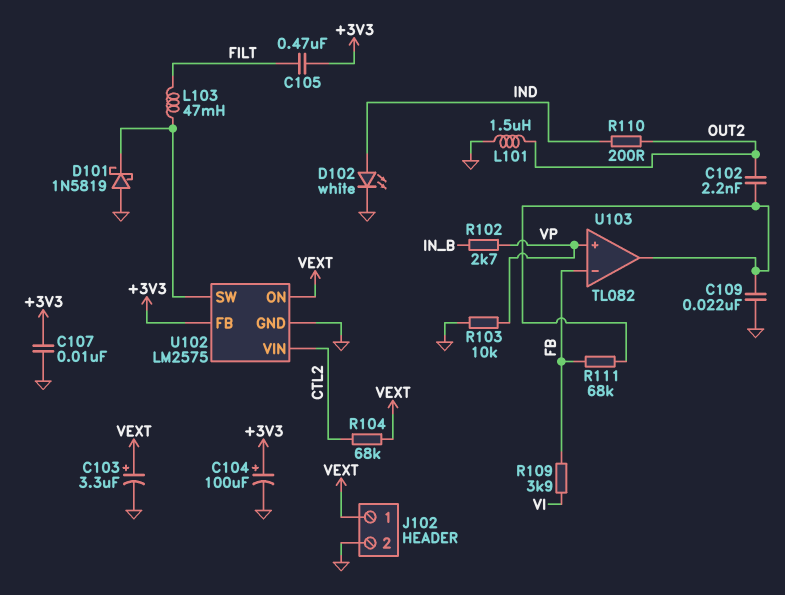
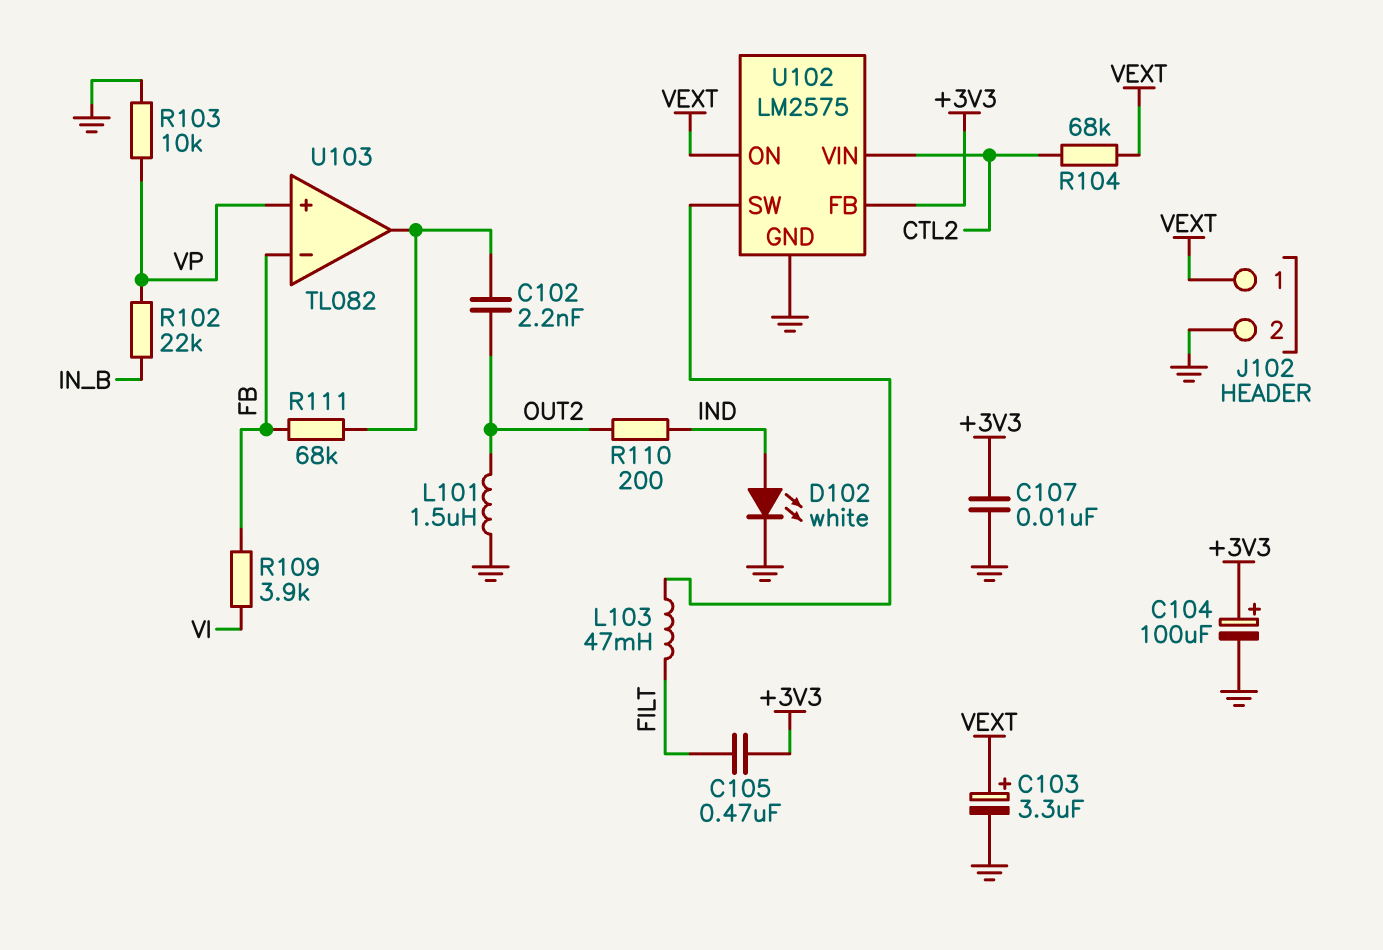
C109: 22nF (GND, U103/out) -> none
D101: schottky 1N5819 (A GND, K U102/SW) -> none
R102: 2.7k (IN_B, VP) -> 22k (IN_B, VP)

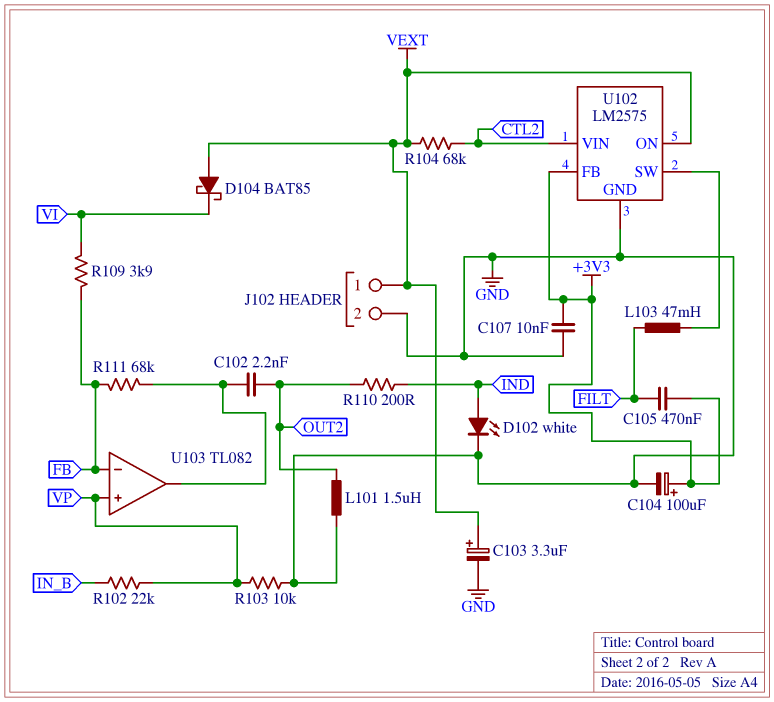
D104: none -> schottky BAT85 (A VEXT, K VI)

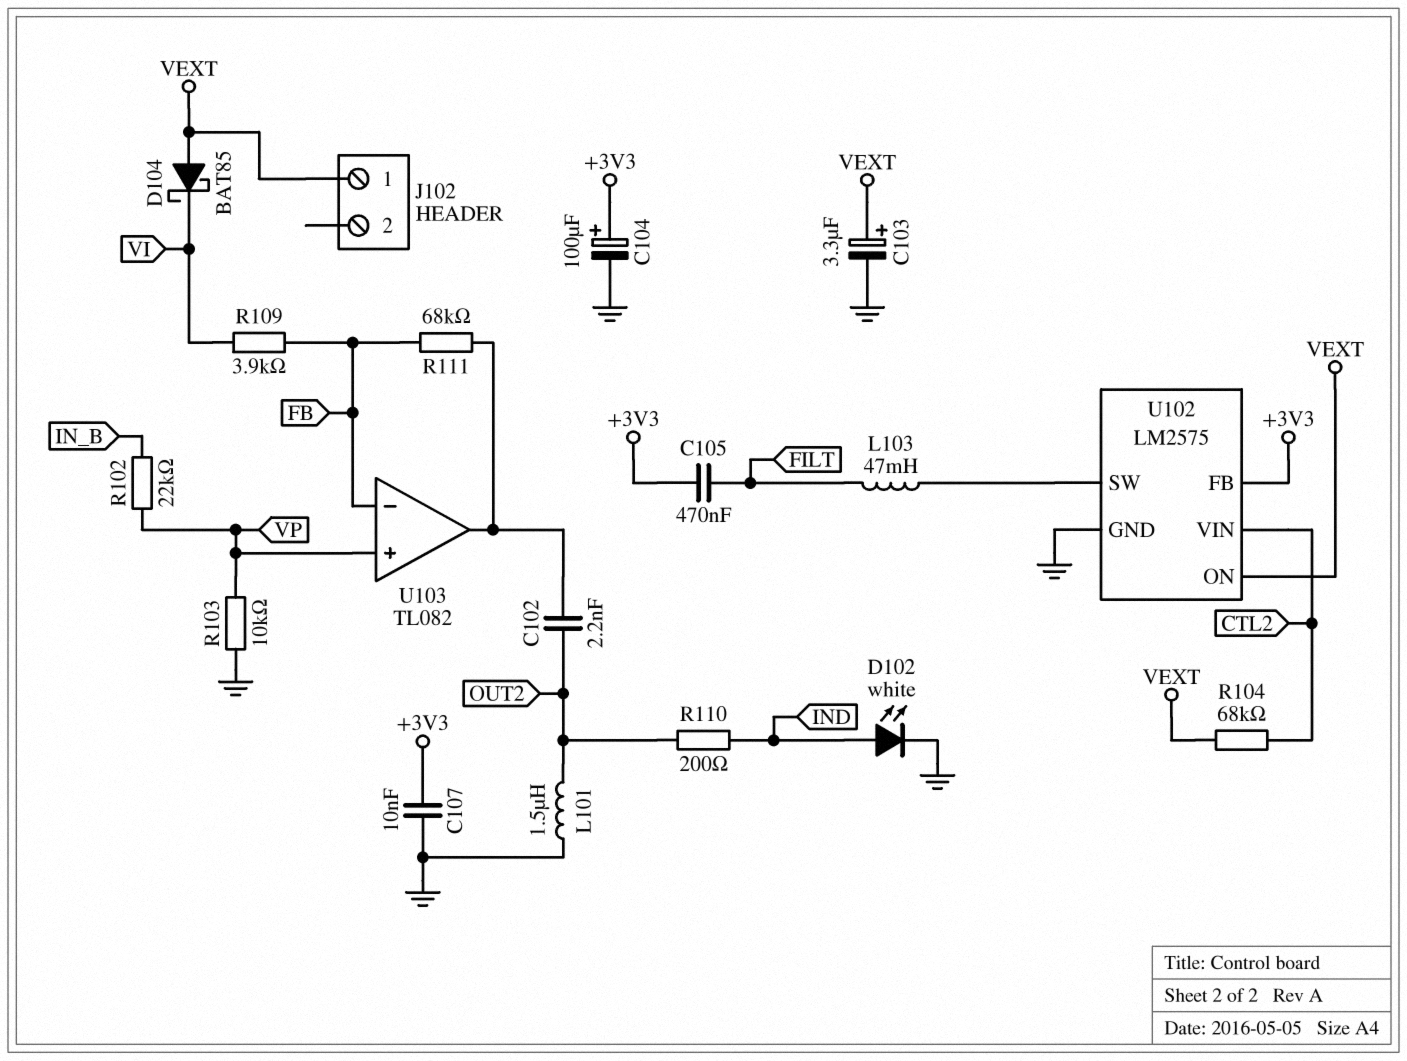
J102 pin 2: GND -> none

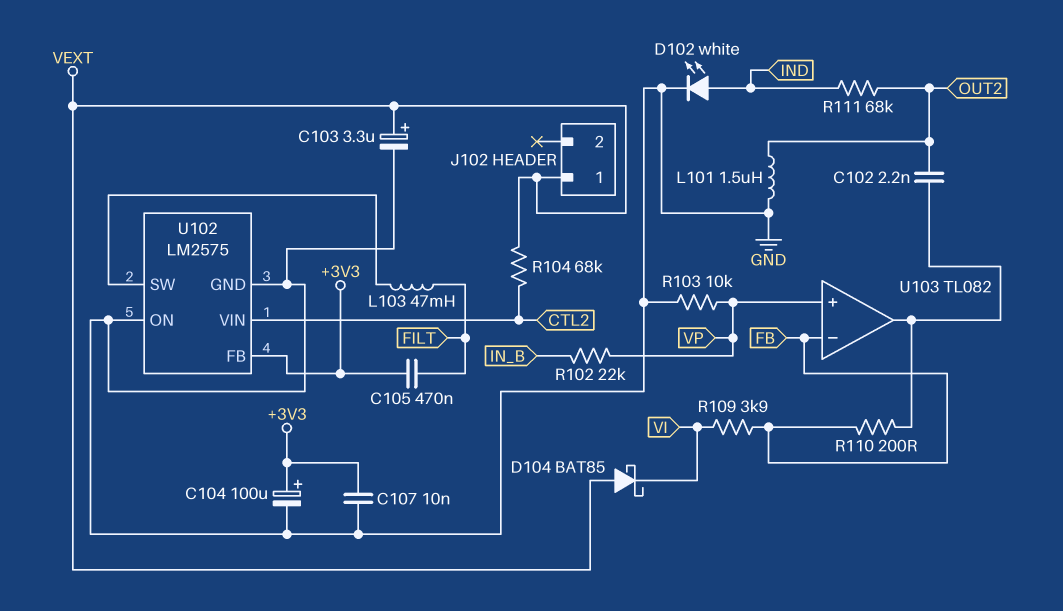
R110: 200 (IND, OUT2) -> 200 (FB, U103/out)
R111: 68k (FB, U103/out) -> 68k (IND, OUT2)
U102 pin ON: VEXT -> GND

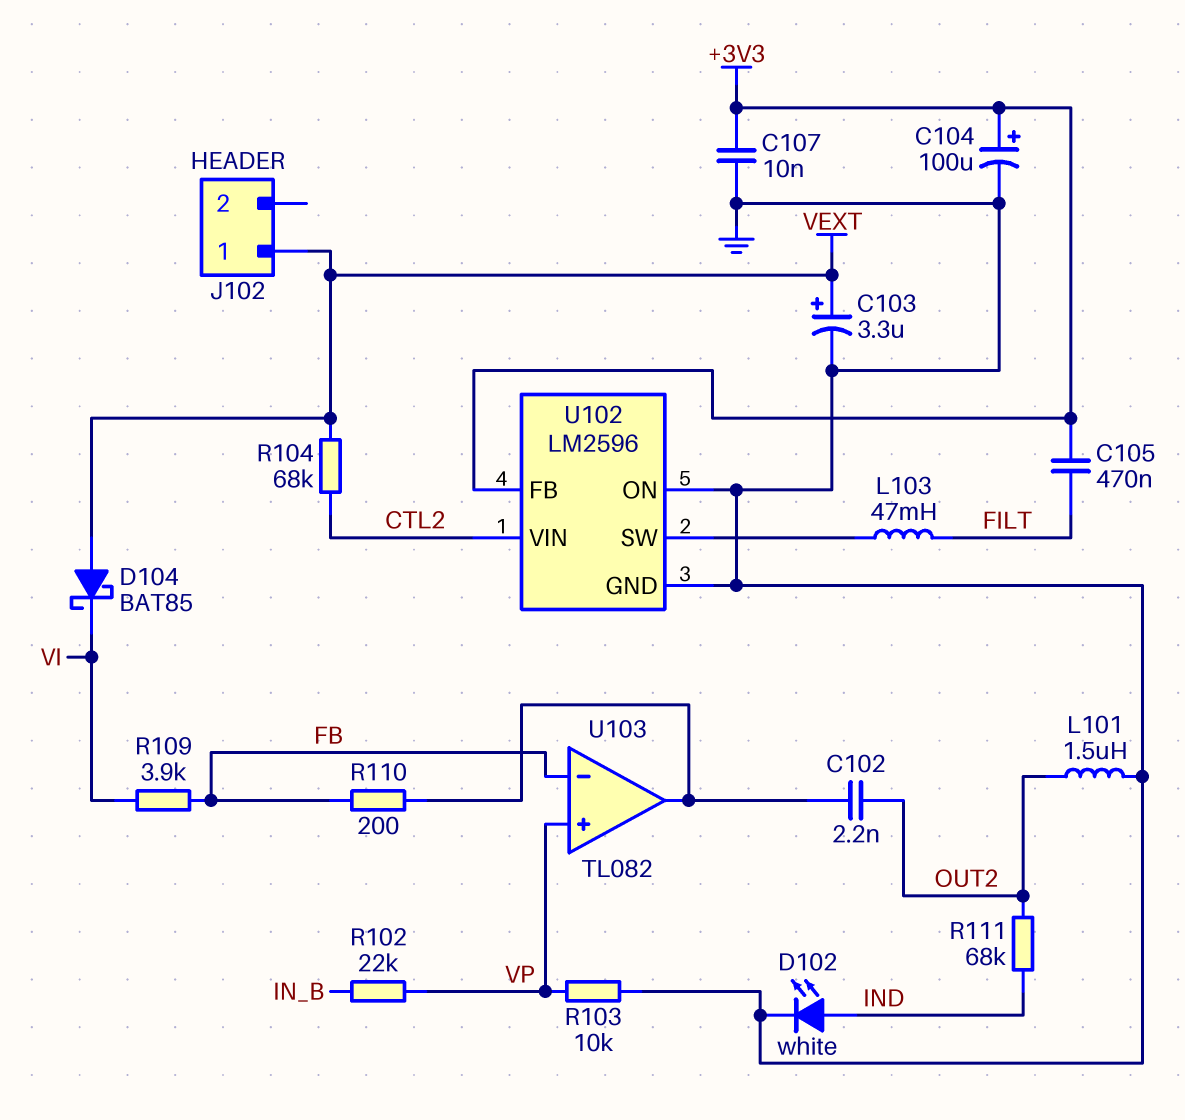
U102: LM2575 -> LM2596

